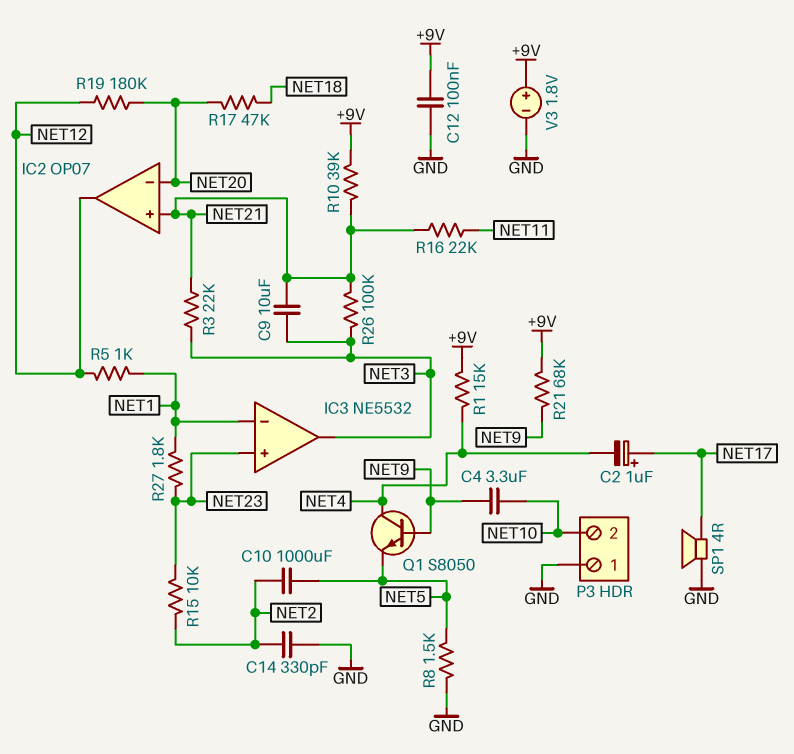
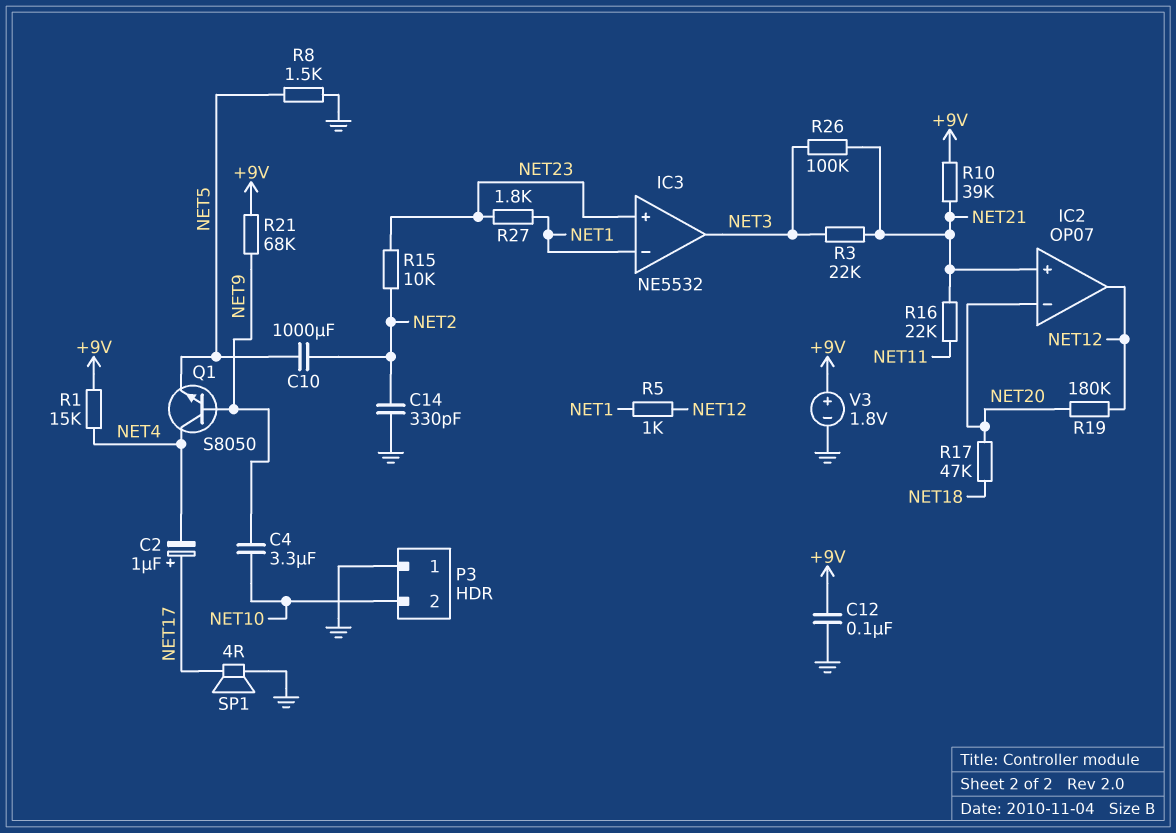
C9: 10uF (NET3, NET21) -> none

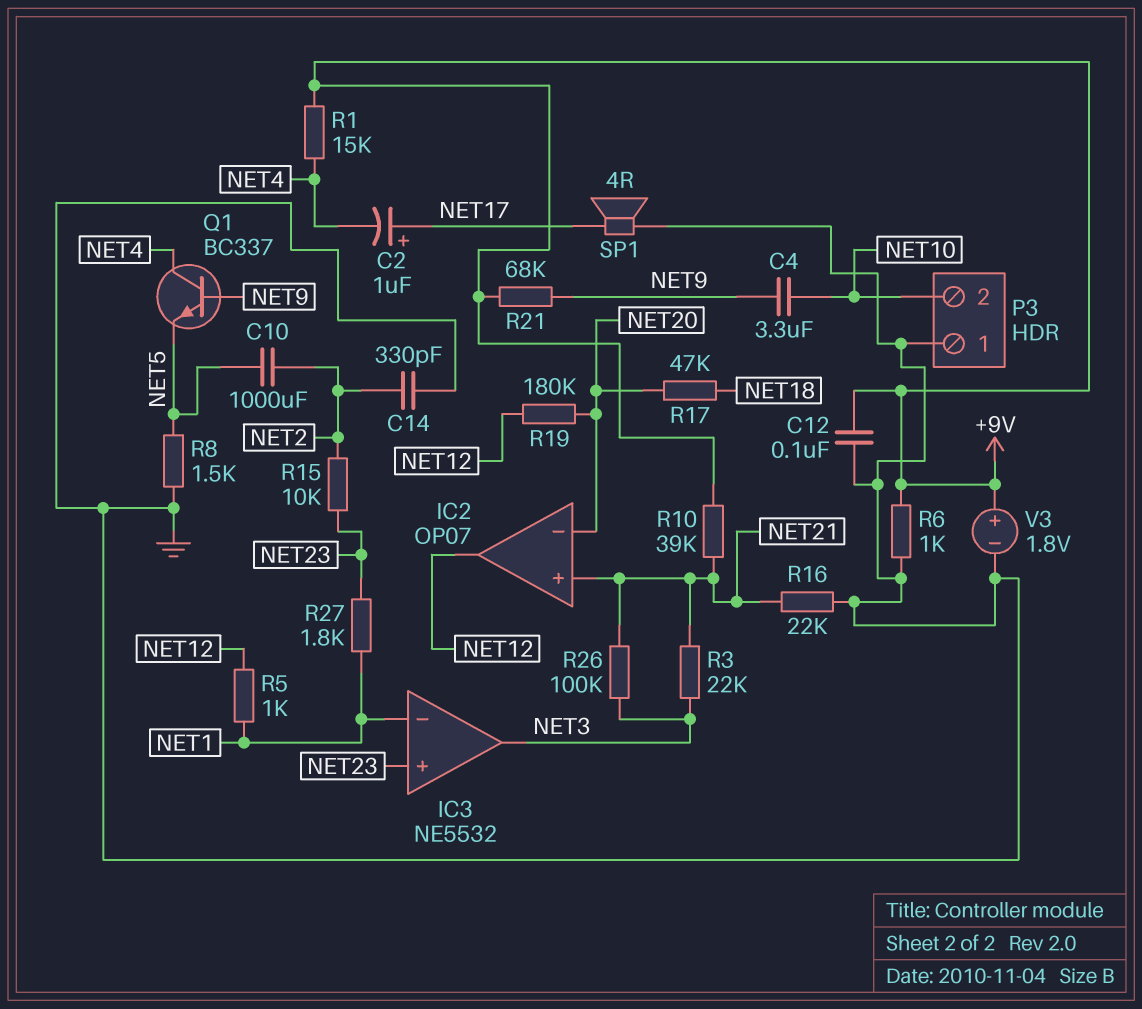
Q1: NPN S8050 (B NET9, C NET4, E NET5) -> NPN BC337 (B NET9, C NET4, E NET5)
R6: none -> 1k (+9V, GND)
R16: 22k (NET11, NET21) -> 22k (GND, NET21)

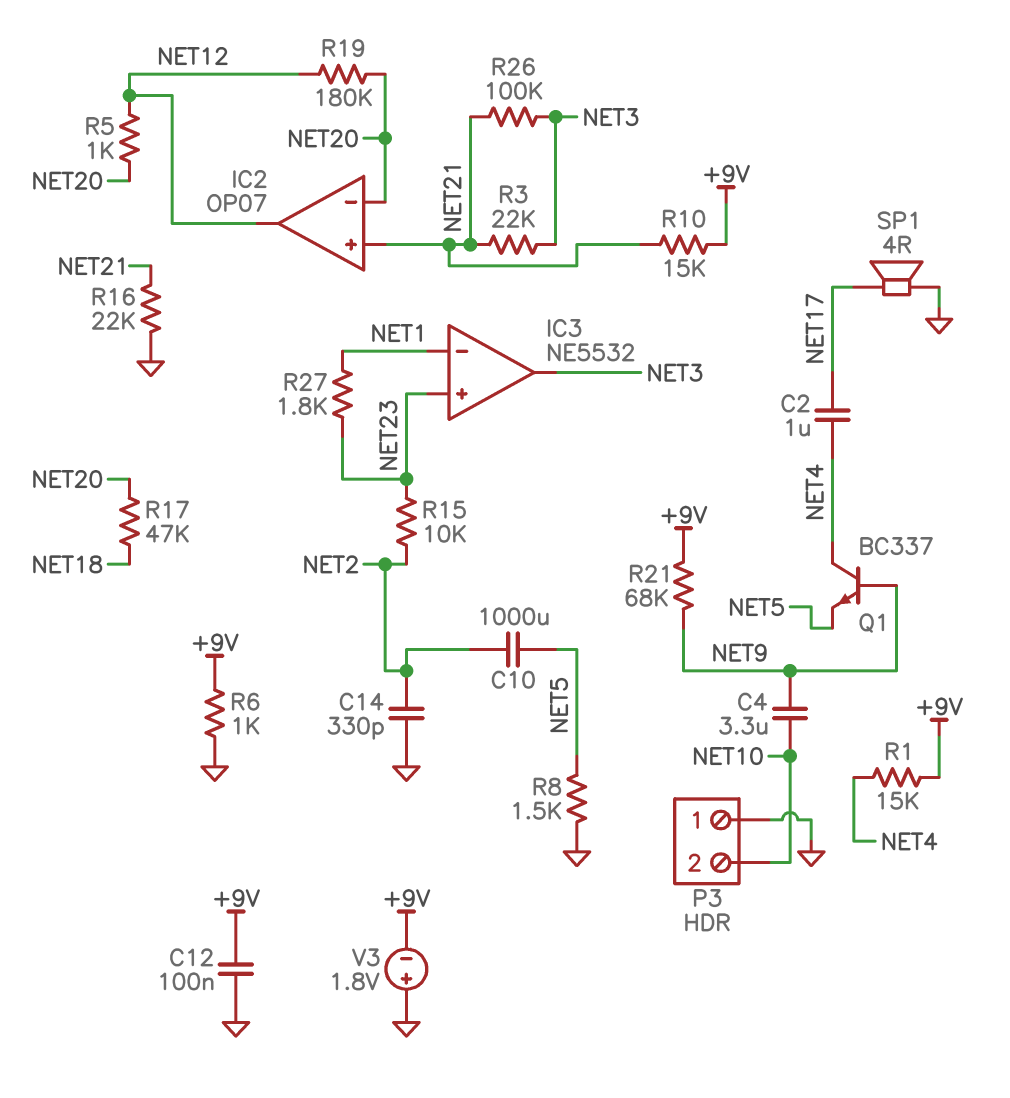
C2: 1uF (plus NET17, minus NET4) -> 1uF (NET4, NET17)
R5: 1k (NET1, NET12) -> 1k (NET12, NET20)
R10: 39k (+9V, NET21) -> 15k (+9V, NET21)
V3: 1.8V (plus +9V, minus GND) -> 1.8V (plus GND, minus +9V)

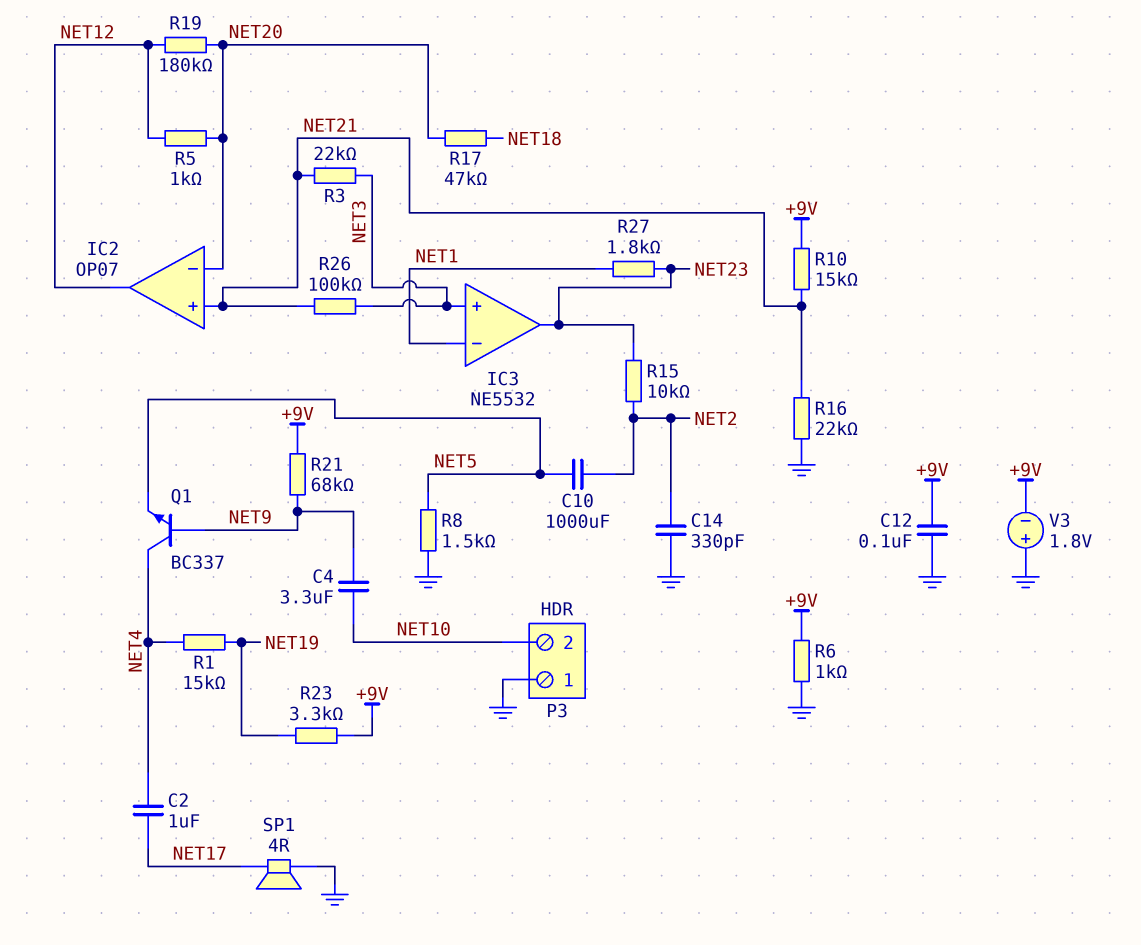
IC3 pin in+: NET23 -> NET3
IC3 pin out: NET3 -> NET23
R1: 15k (+9V, NET4) -> 15k (NET4, NET19)
R23: none -> 3.3k (+9V, NET19)

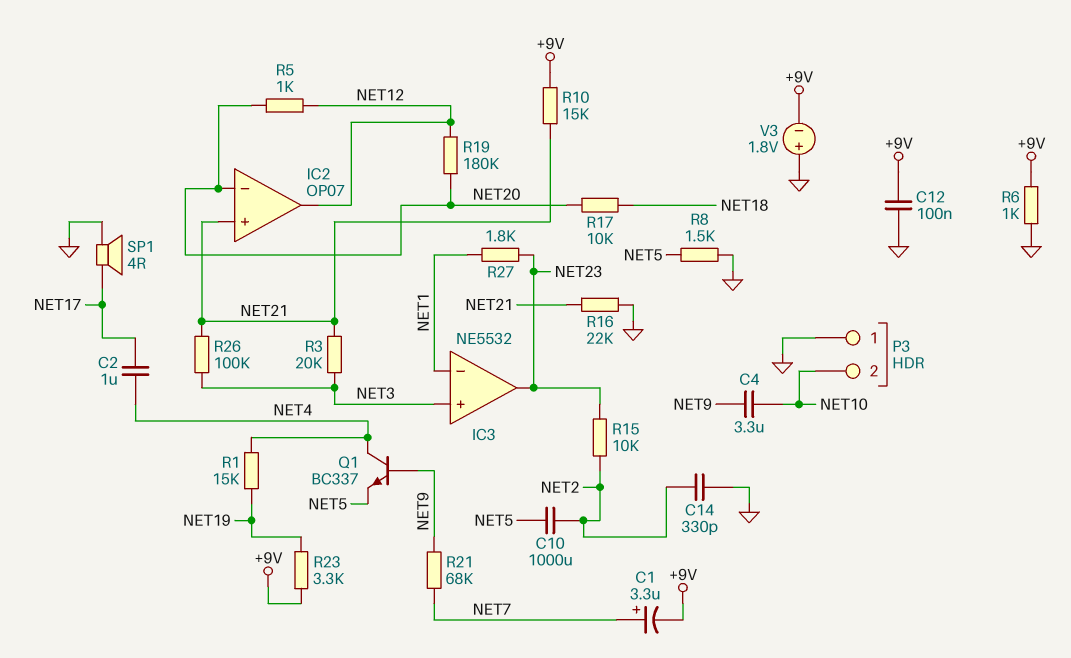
C1: none -> 3.3uF (plus NET7, minus +9V)
R3: 22k (NET3, NET21) -> 20k (NET3, NET21)
R17: 47k (NET18, NET20) -> 10k (NET18, NET20)
R21: 68k (+9V, NET9) -> 68k (NET7, NET9)

